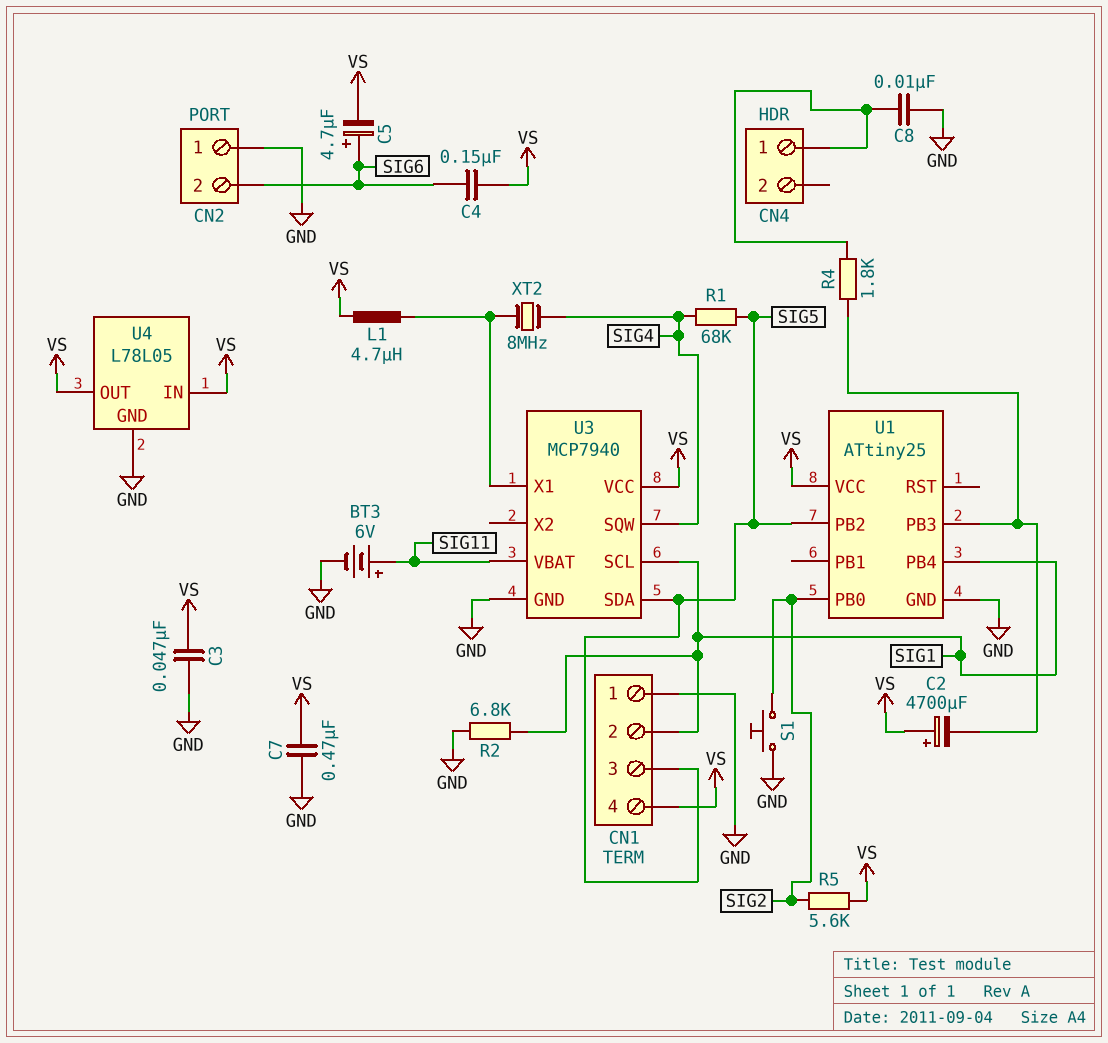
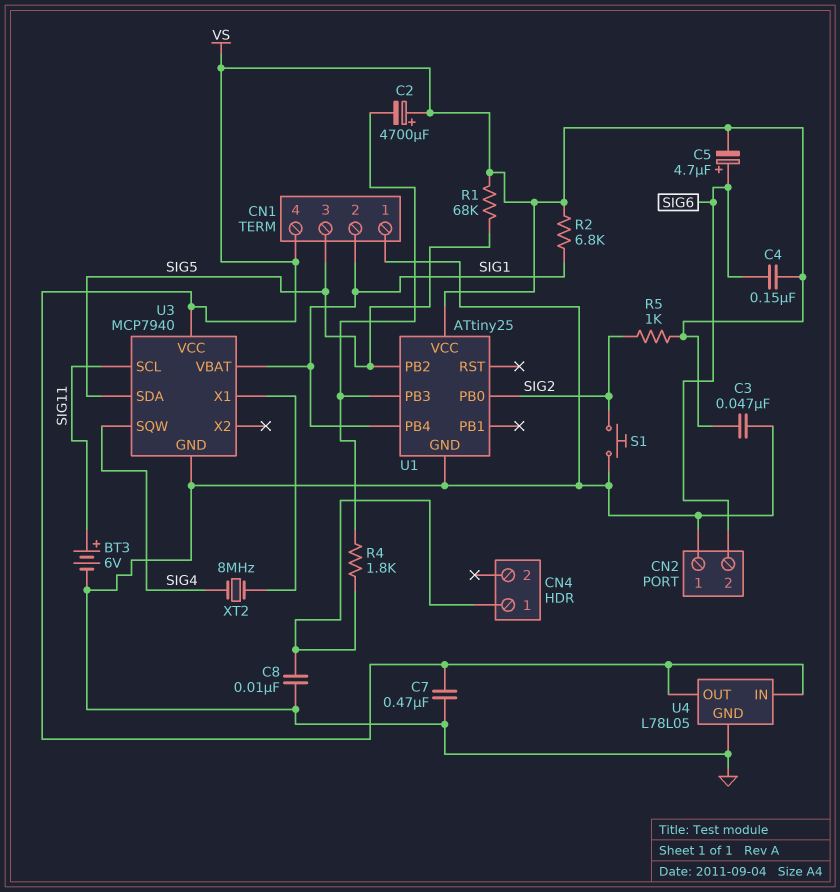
L1: 4.7uH (U3/X1, VS) -> none
R1: 68k (SIG4, SIG5) -> 68k (SIG5, VS)
R2: 6.8k (GND, SIG1) -> 6.8k (SIG1, VS)
R5: 5.6k (SIG2, VS) -> 1k (SIG2, VS)
U3 pin SCL: SIG1 -> SIG11
U3 pin VBAT: SIG11 -> SIG1

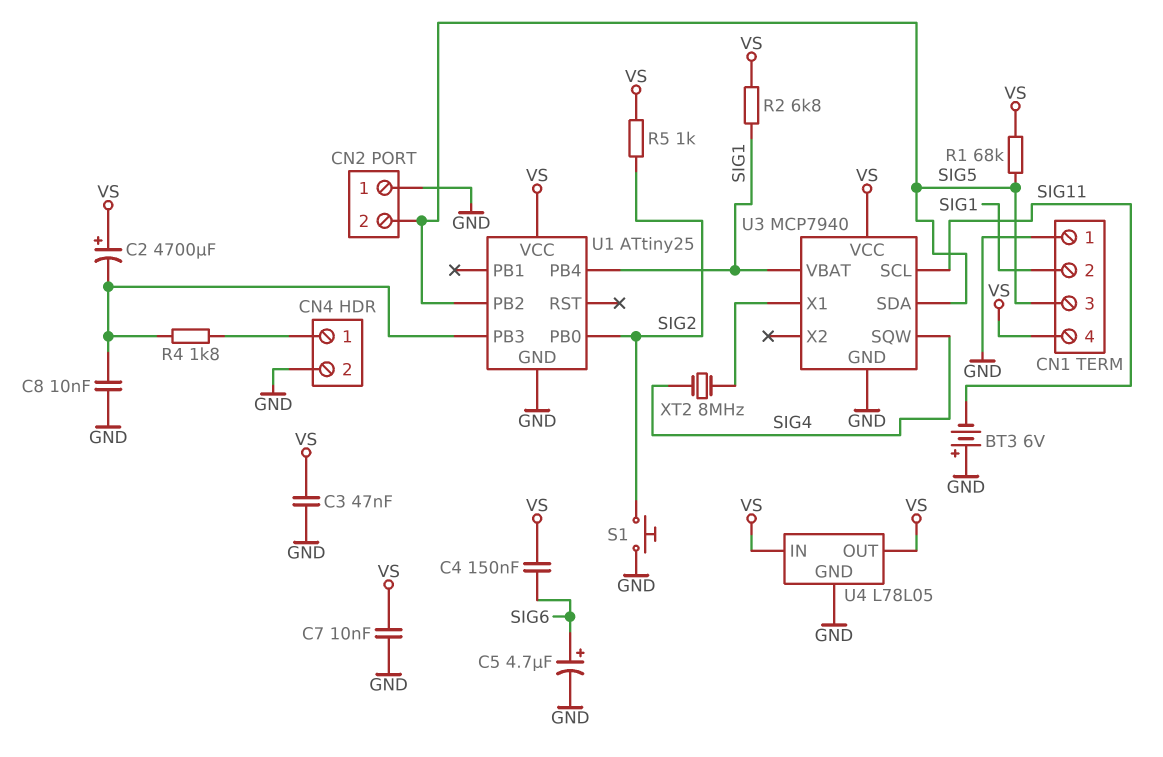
BT3: 6V (plus SIG11, minus GND) -> 6V (plus GND, minus SIG11)
C5: 4.7uF (plus SIG6, minus VS) -> 4.7uF (plus SIG6, minus GND)
C7: 470nF (GND, VS) -> 10nF (GND, VS)
C8: 10nF (CN4/1, GND) -> 10nF (GND, U1/PB3)
CN2 pin 2: SIG6 -> SIG5
CN4 pin 2: none -> GND

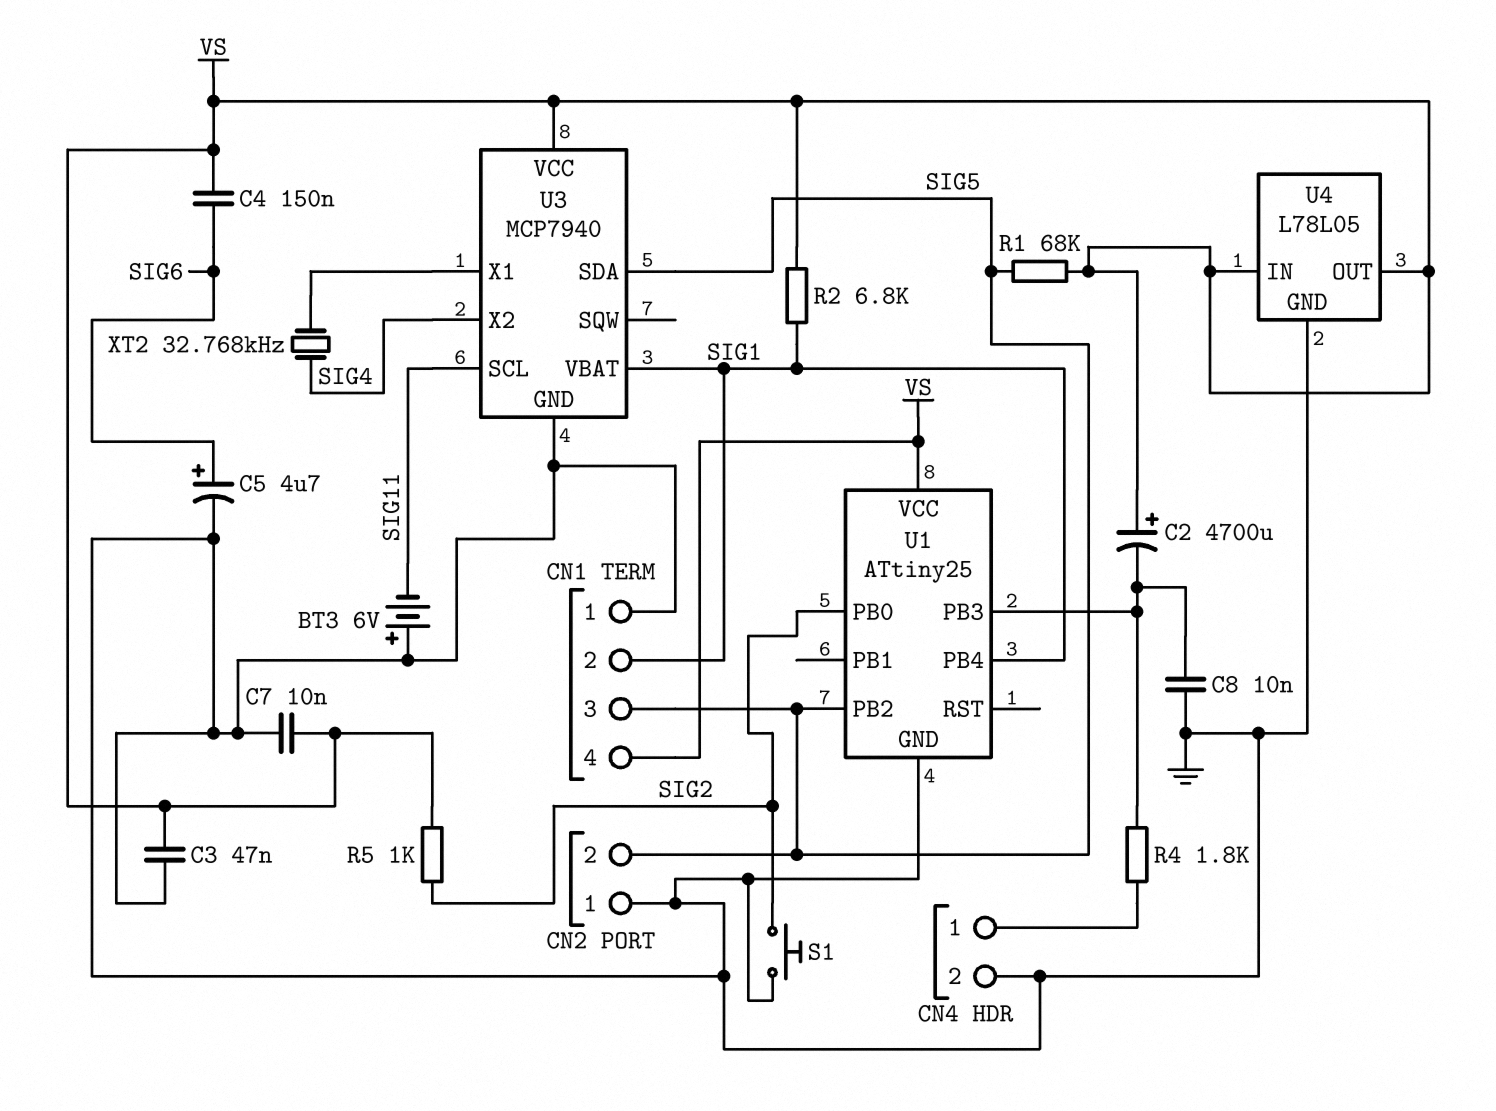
U3 pin SQW: SIG4 -> none
U3 pin X2: none -> SIG4
XT2: 8MHz (SIG4, U3/X1) -> 32.768kHz (SIG4, U3/X1)

